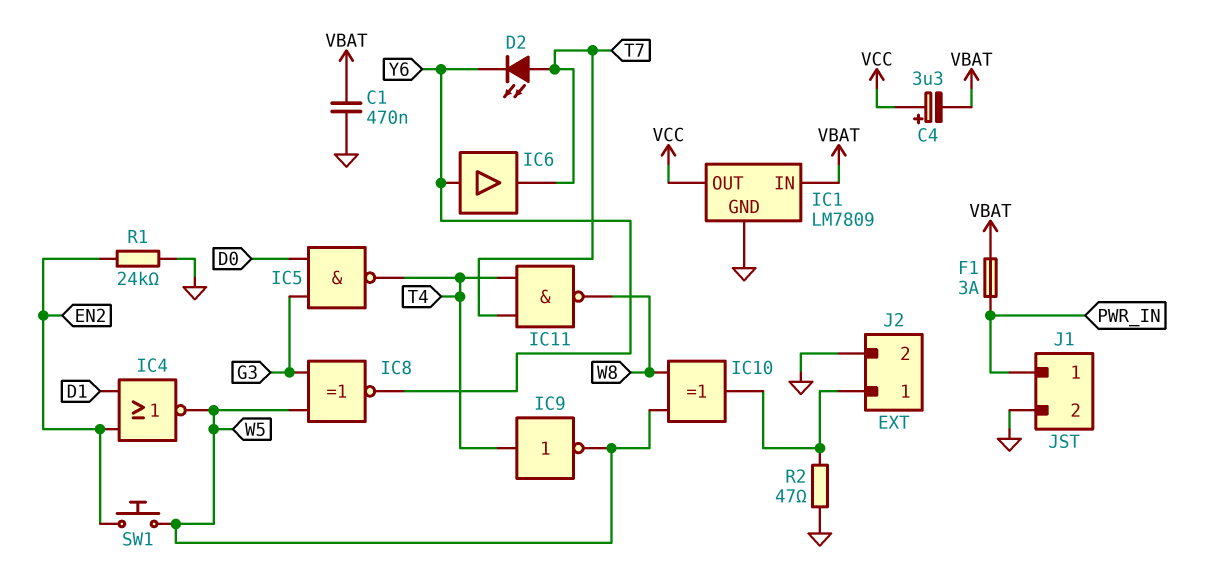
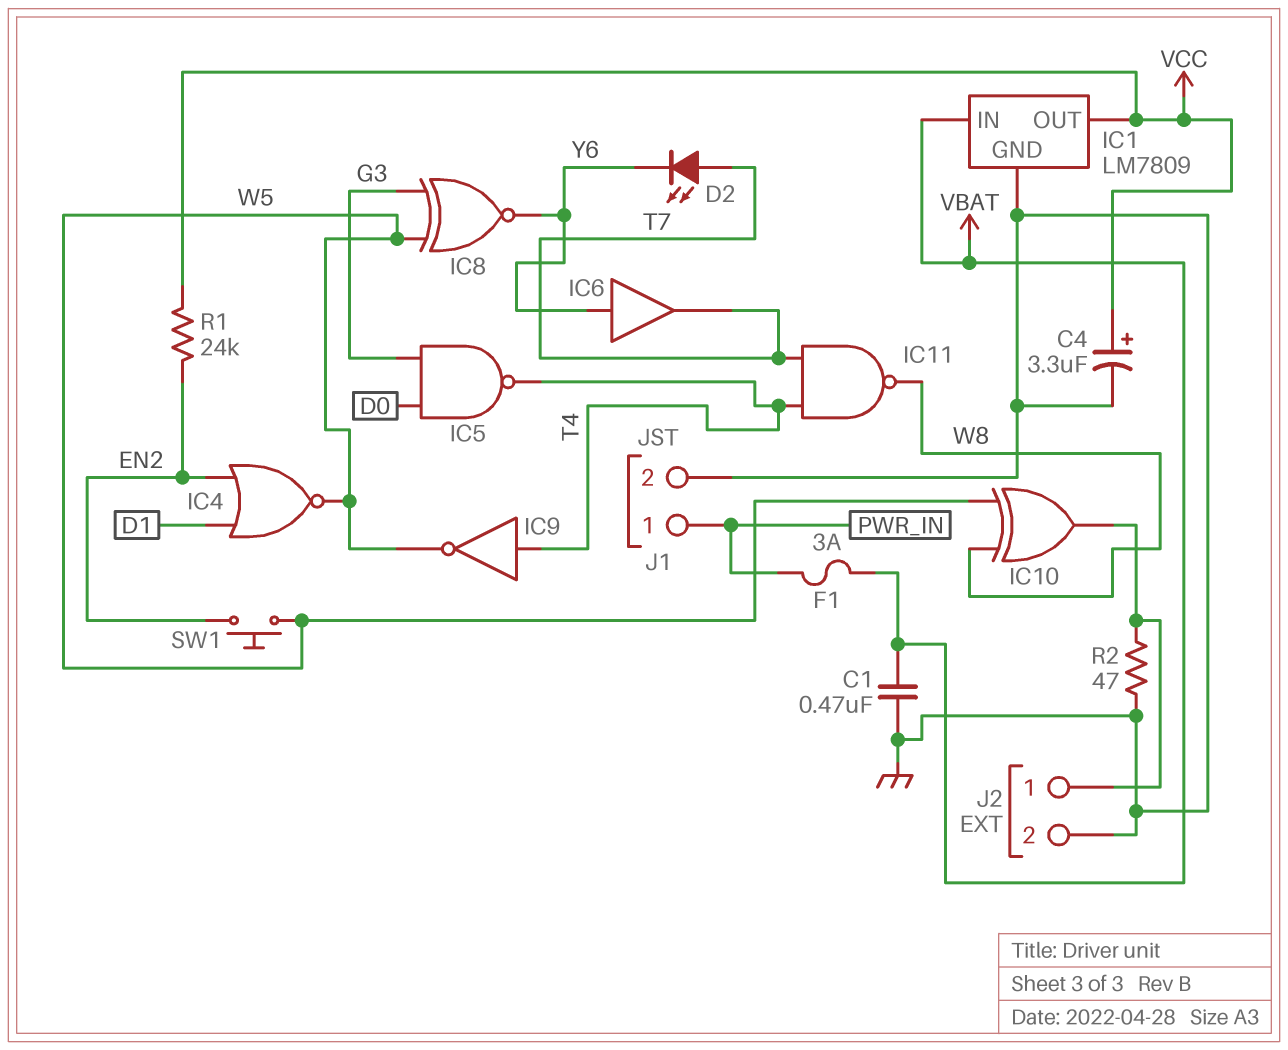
C4: 3.3uF (plus VCC, minus VBAT) -> 3.3uF (plus VCC, minus GND)
R1: 24k (EN2, GND) -> 24k (EN2, VCC)

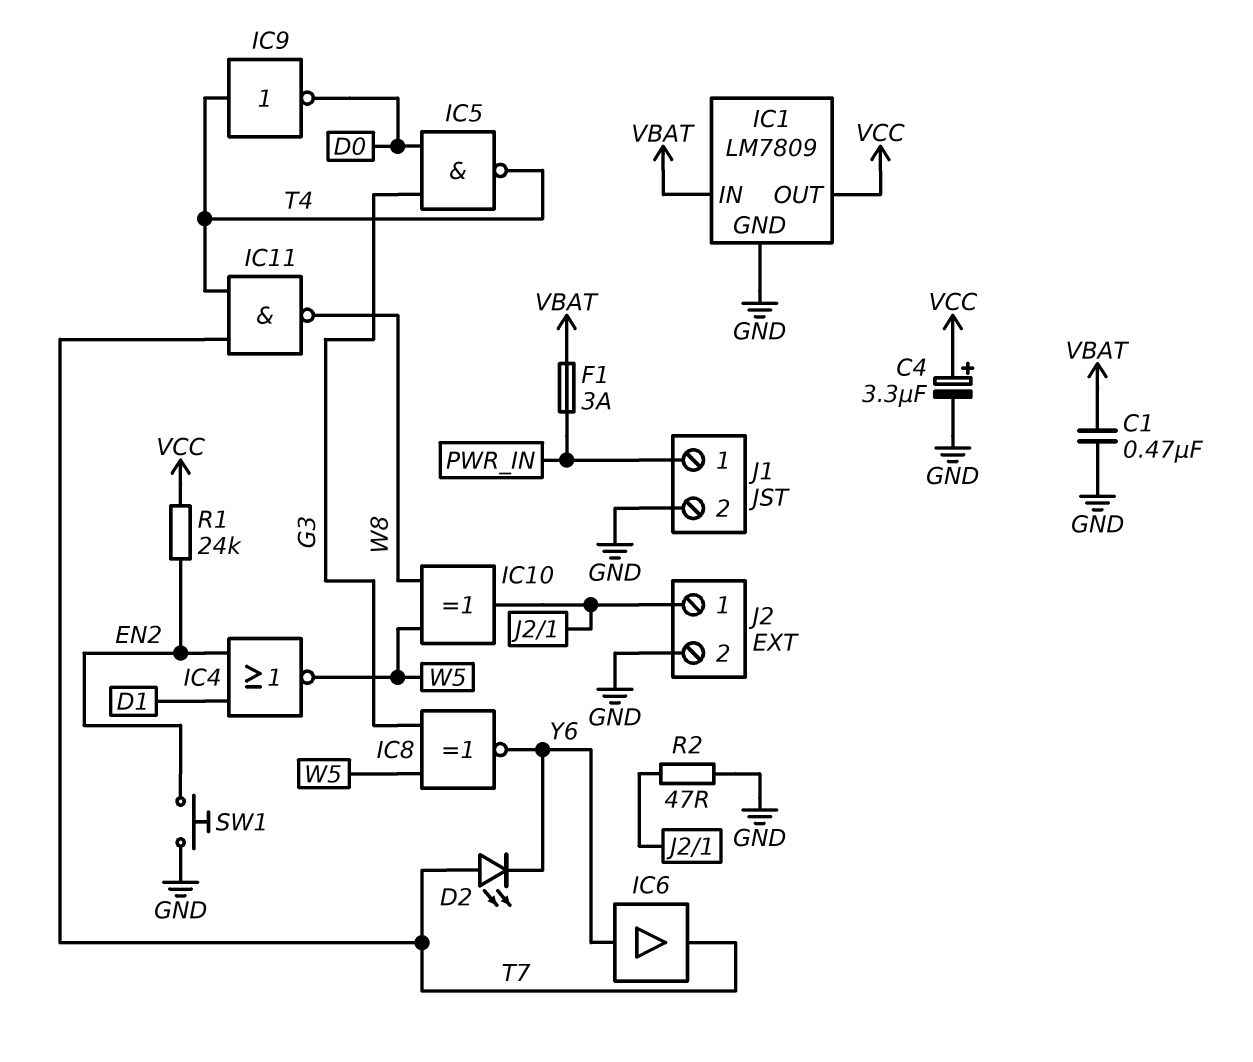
IC9: NOT (in T4, out W5) -> NOT (in T4, out D0)
SW1: button (EN2, W5) -> button (EN2, GND)

